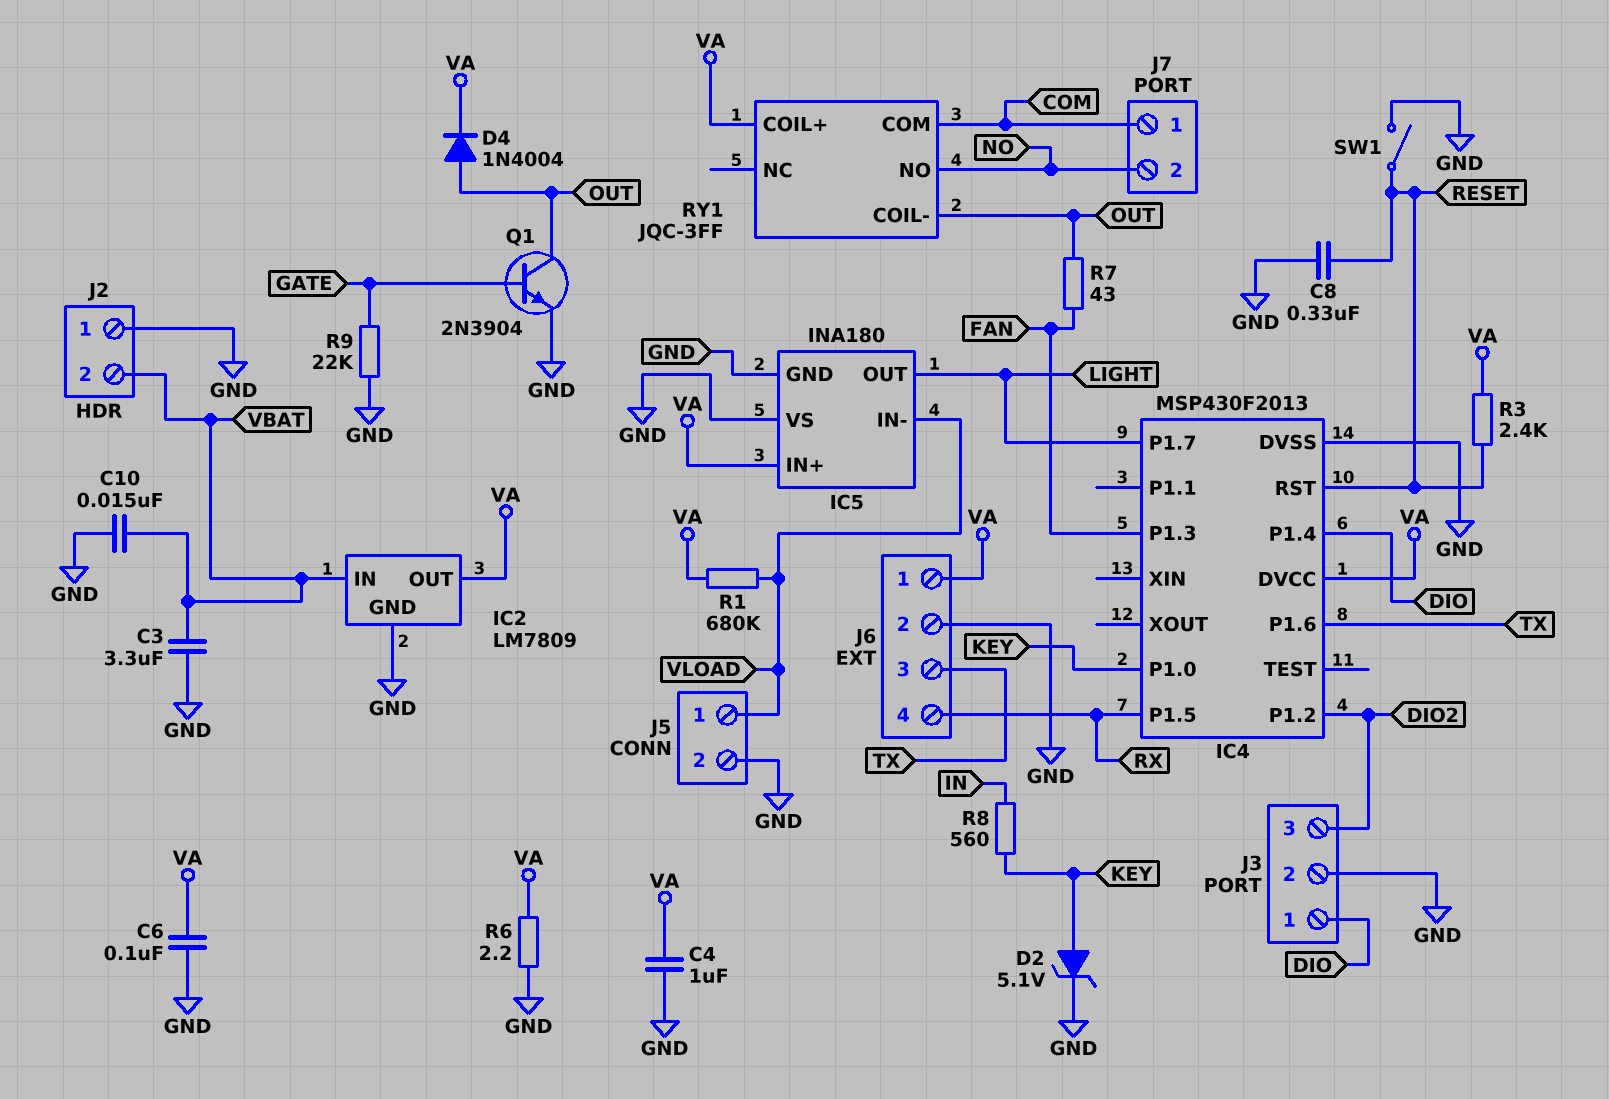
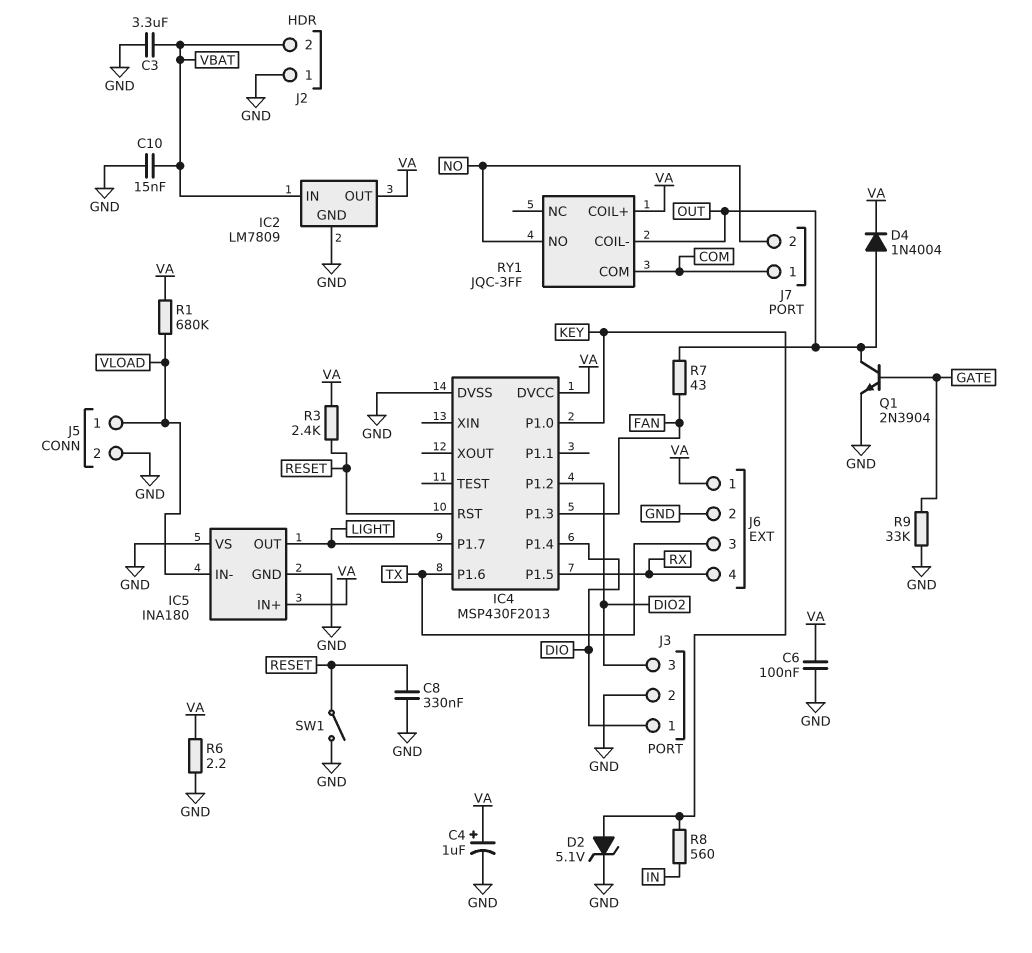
C4: 1uF (GND, VA) -> 1uF (plus VA, minus GND)
R9: 22k (GATE, GND) -> 33k (GATE, GND)

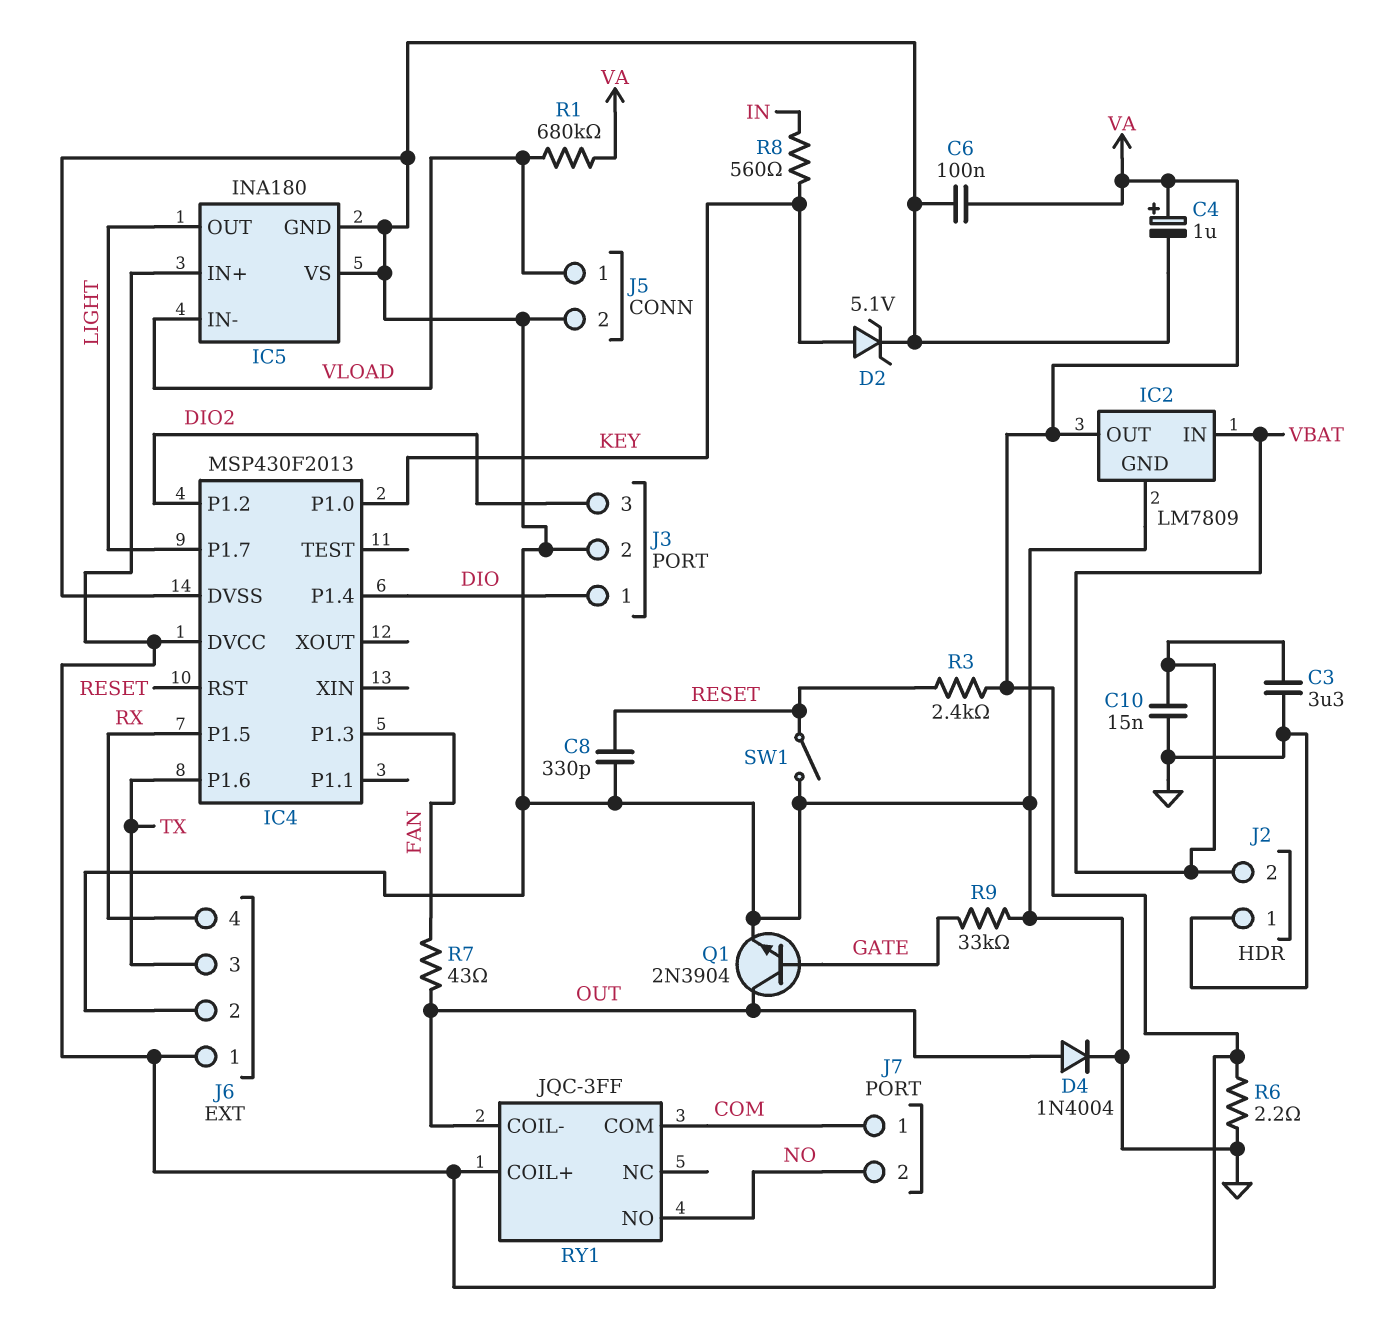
C8: 330nF (GND, RESET) -> 330pF (GND, RESET)
D4: diode 1N4004 (A OUT, K VA) -> diode 1N4004 (A OUT, K GND)

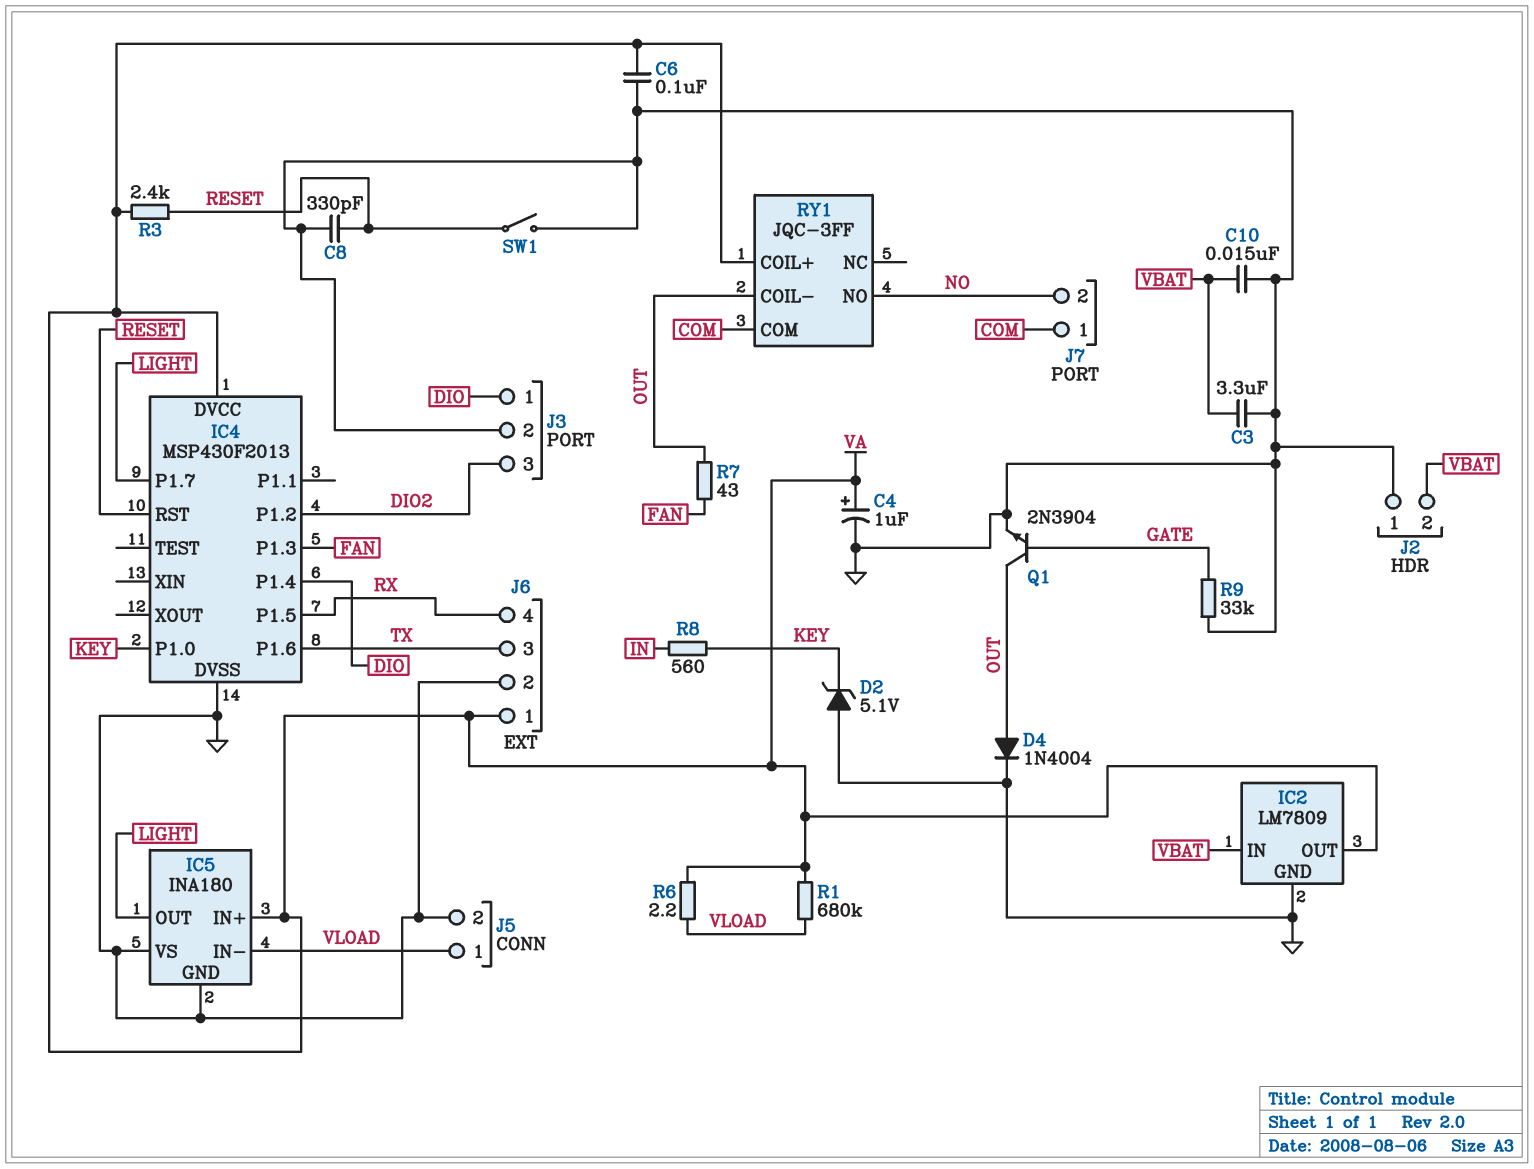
D2: zener 5.1V (A KEY, K GND) -> zener 5.1V (A GND, K KEY)
R6: 2.2 (GND, VA) -> 2.2 (VA, VLOAD)

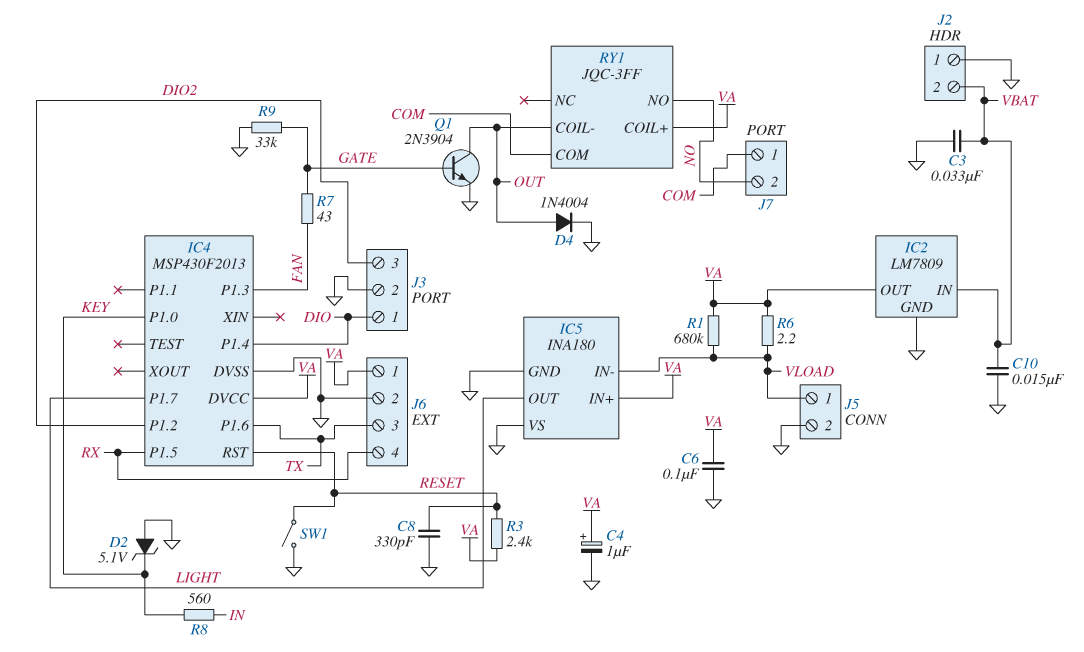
C3: 3.3uF (GND, VBAT) -> 33nF (GND, VBAT)
R7: 43 (FAN, OUT) -> 43 (FAN, GATE)

